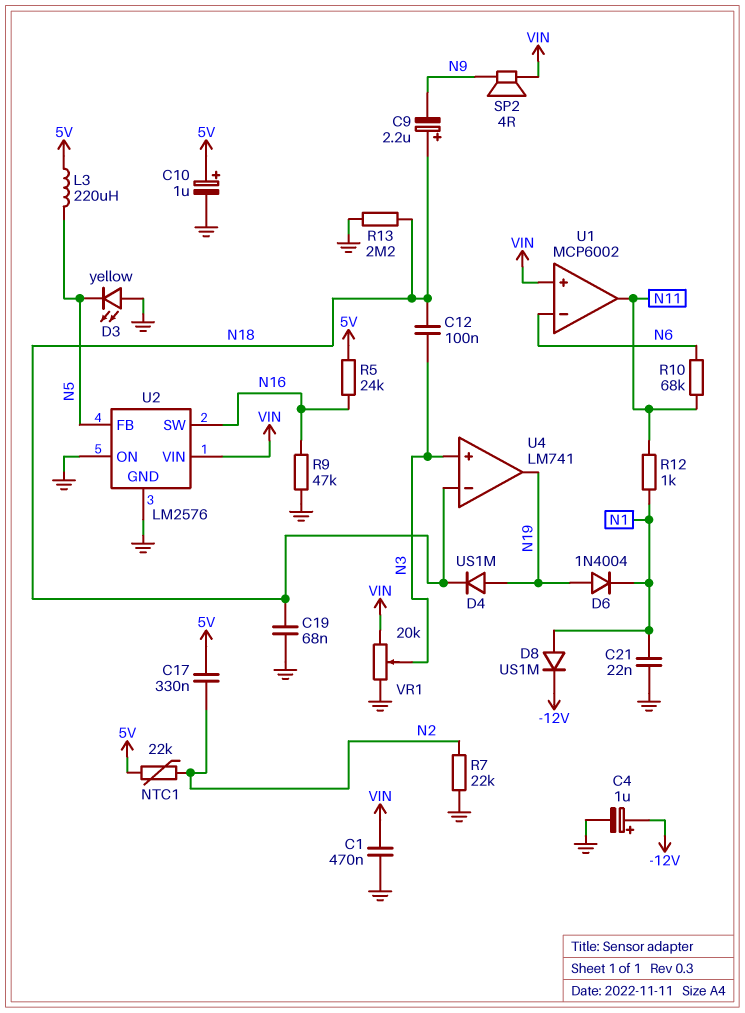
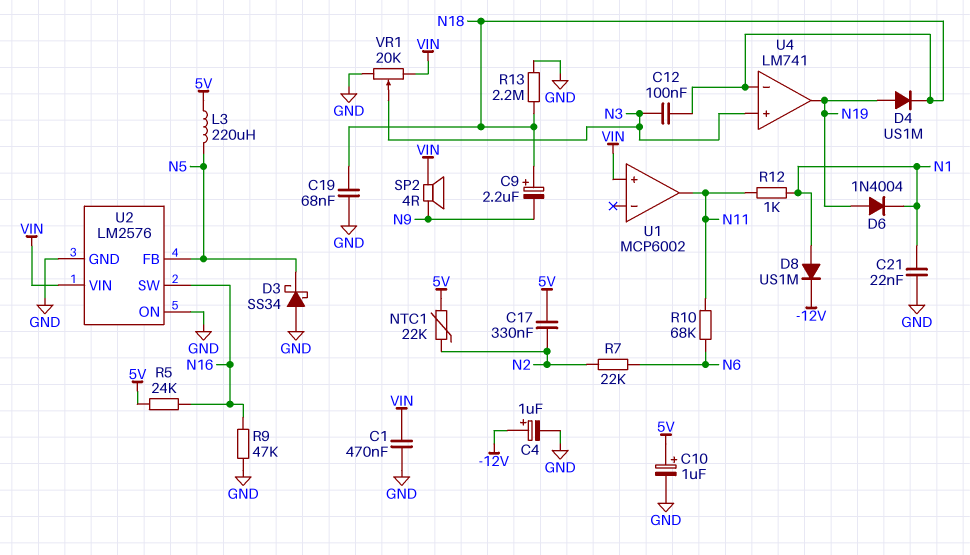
D3: LED yellow (A GND, K N5) -> schottky SS34 (A GND, K N5)
R7: 22k (GND, N2) -> 22k (N2, N6)
U1 pin in-: N6 -> none

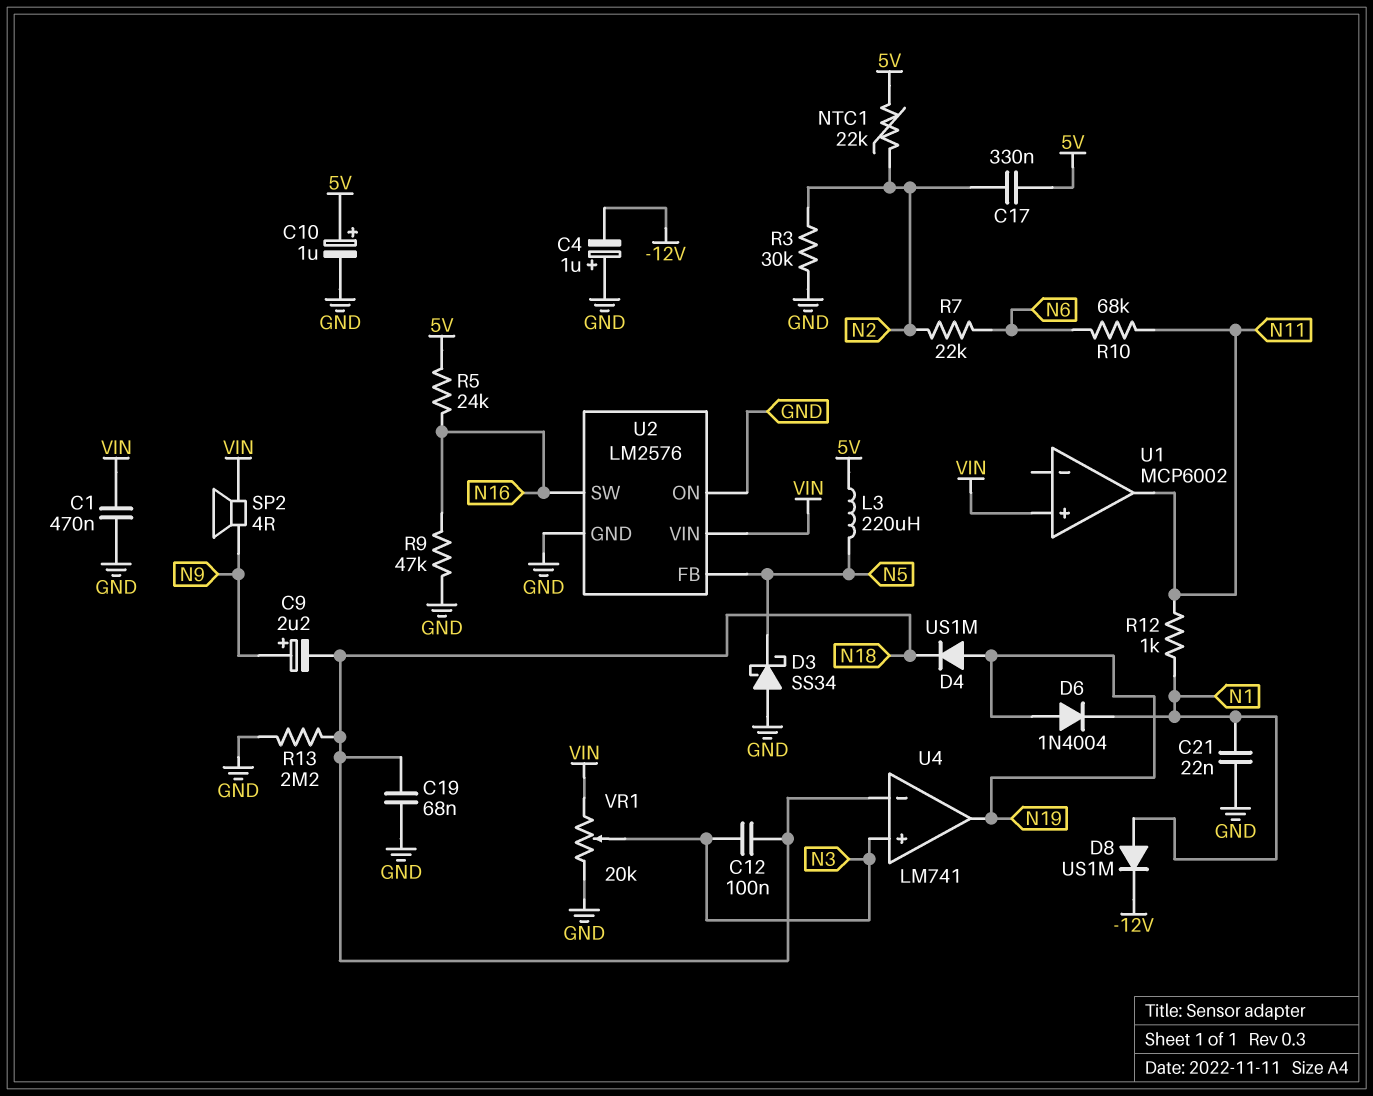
C4: 1uF (plus -12V, minus GND) -> 1uF (plus GND, minus -12V)
C9: 2.2uF (plus N18, minus N9) -> 2.2uF (plus N9, minus N18)
R3: none -> 30k (GND, N2)

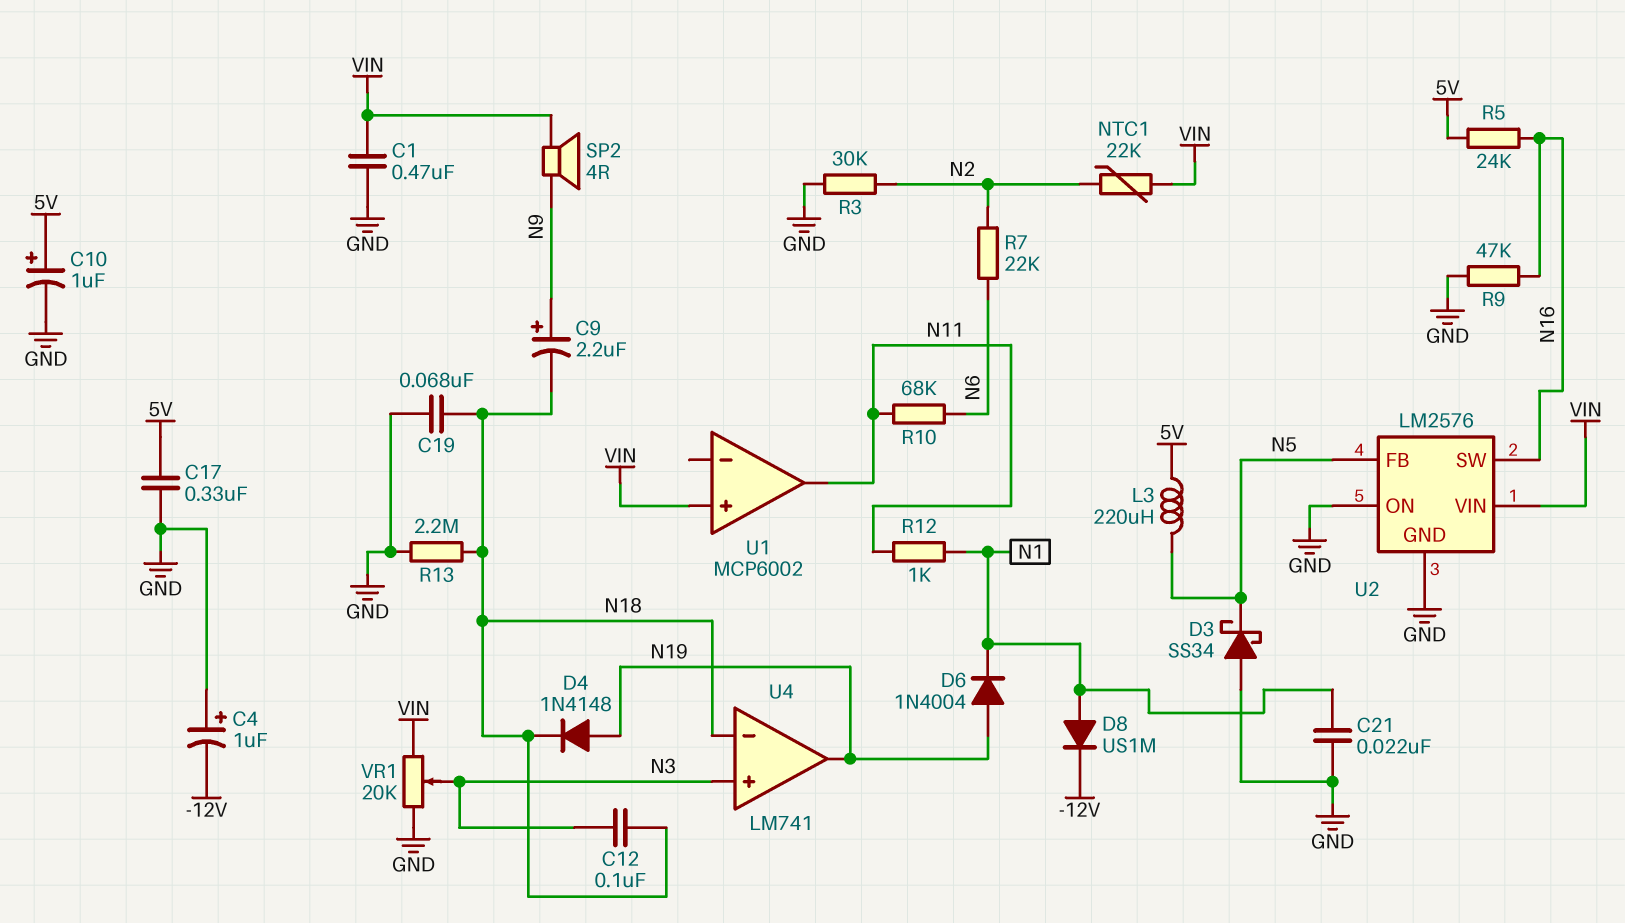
C17: 330nF (5V, N2) -> 330nF (5V, GND)
D4: diode US1M (A N19, K N18) -> diode 1N4148 (A N19, K N18)
NTC1: 22k (5V, N2) -> 22k (N2, VIN)

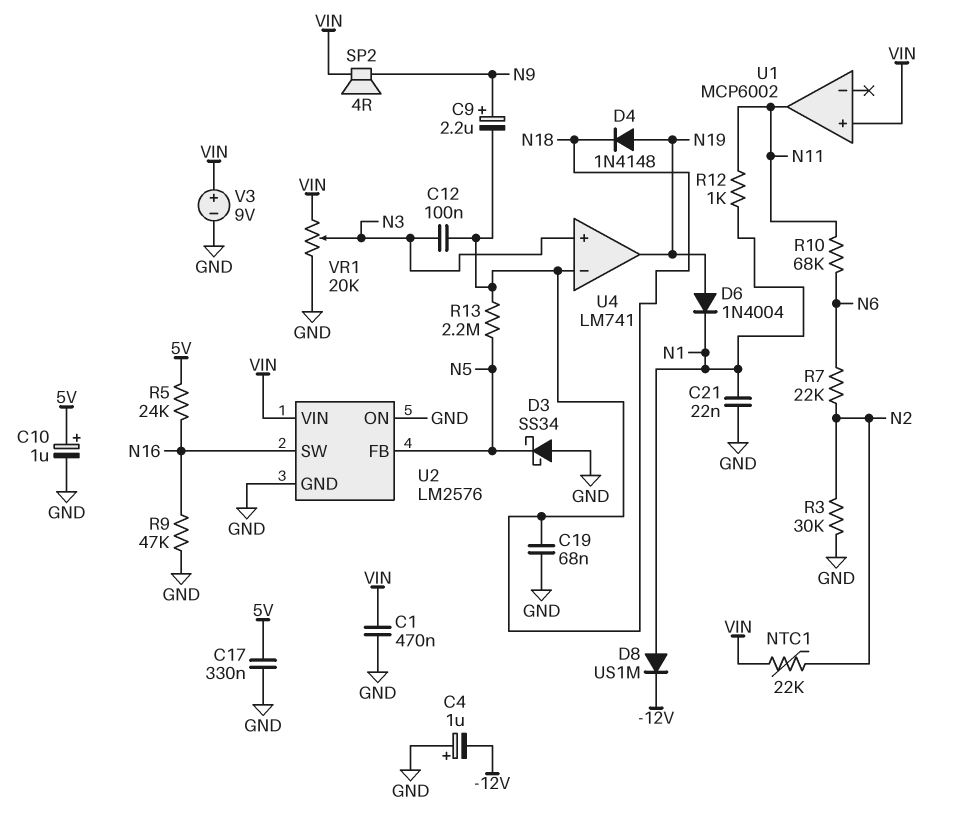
L3: 220uH (5V, N5) -> none
R13: 2.2M (GND, N18) -> 2.2M (N5, N18)
V3: none -> 9V (plus VIN, minus GND)

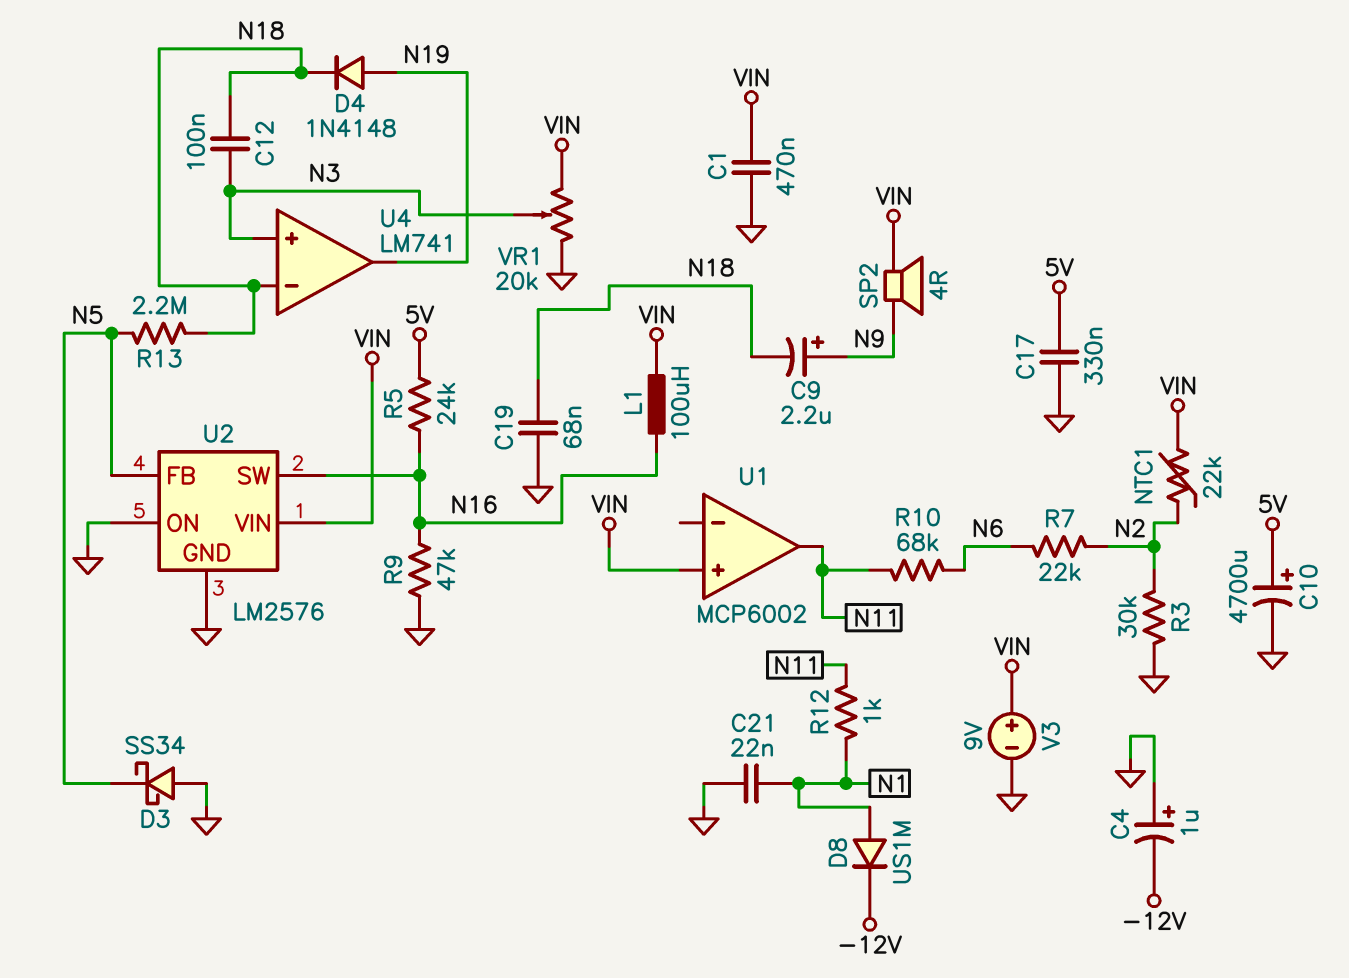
C10: 1uF (plus 5V, minus GND) -> 4700uF (plus 5V, minus GND)
D6: diode 1N4004 (A N19, K N1) -> none
L1: none -> 100uH (N16, VIN)

